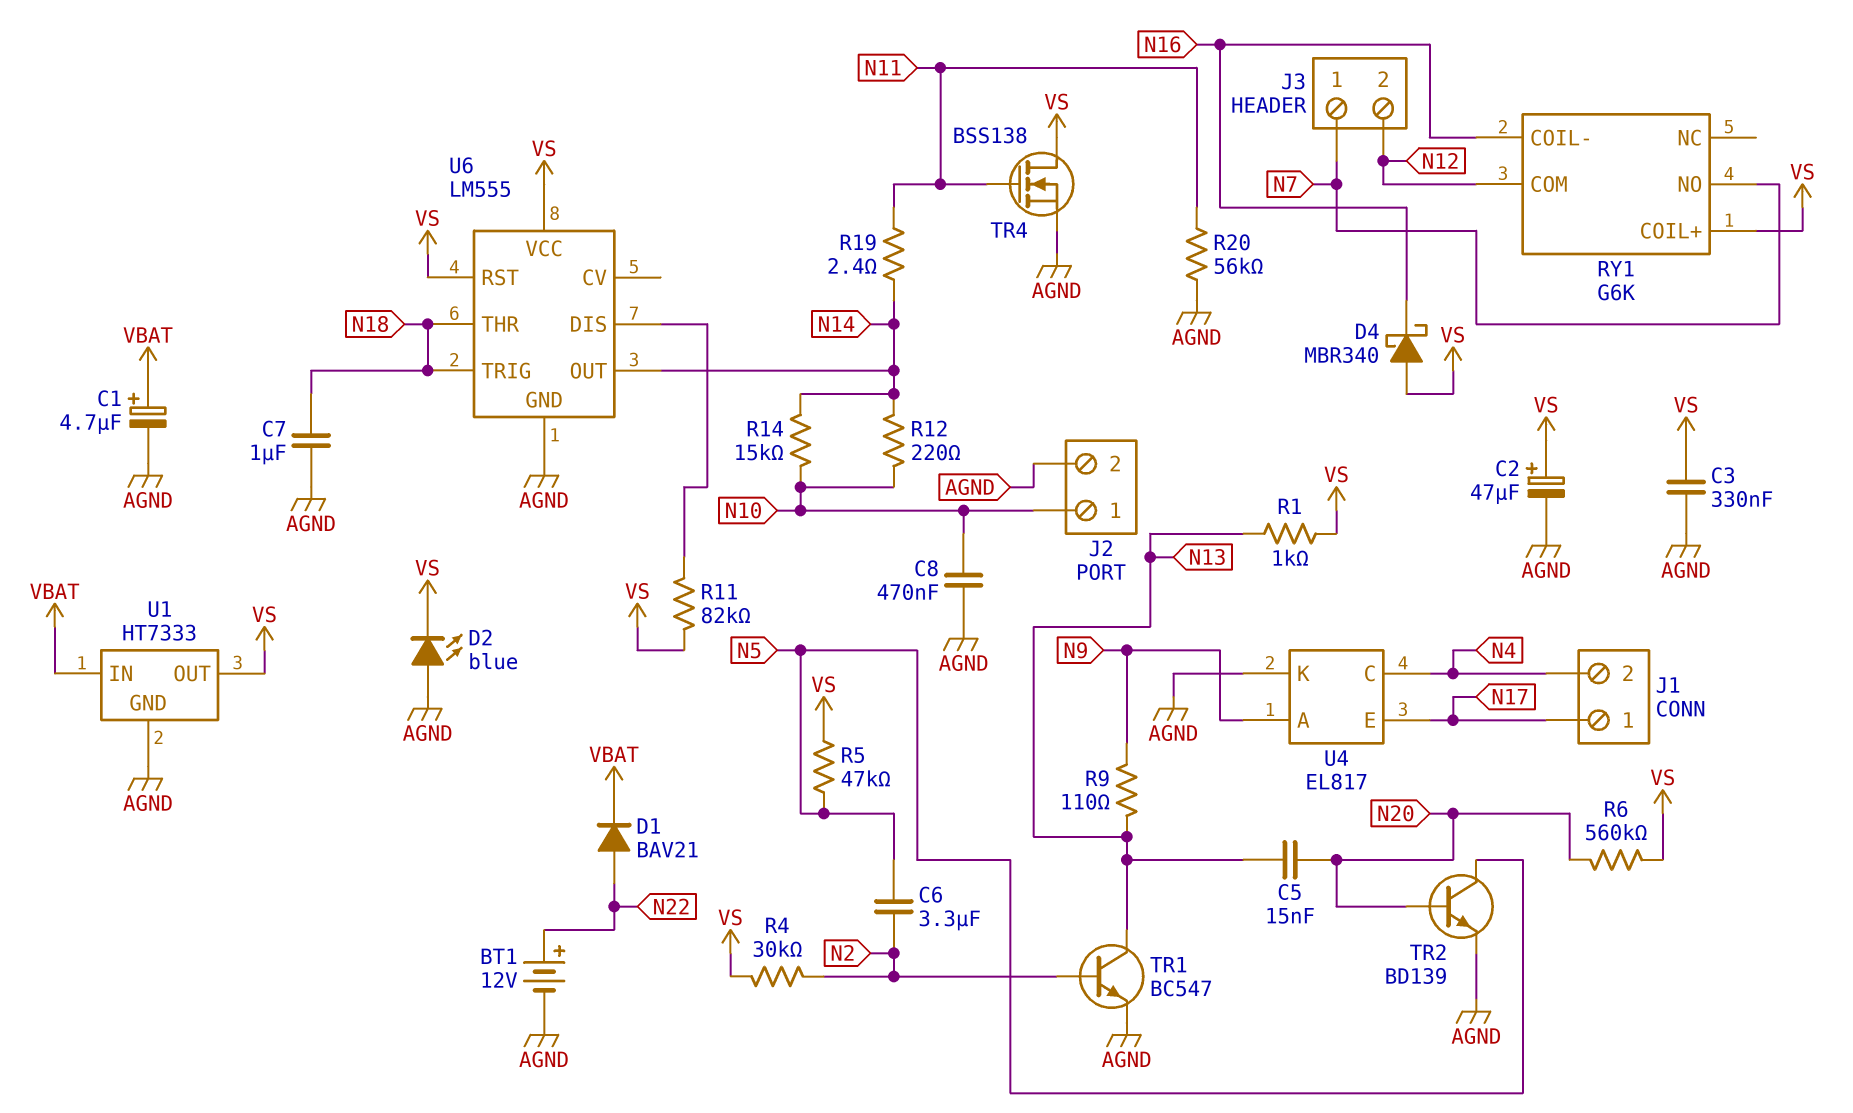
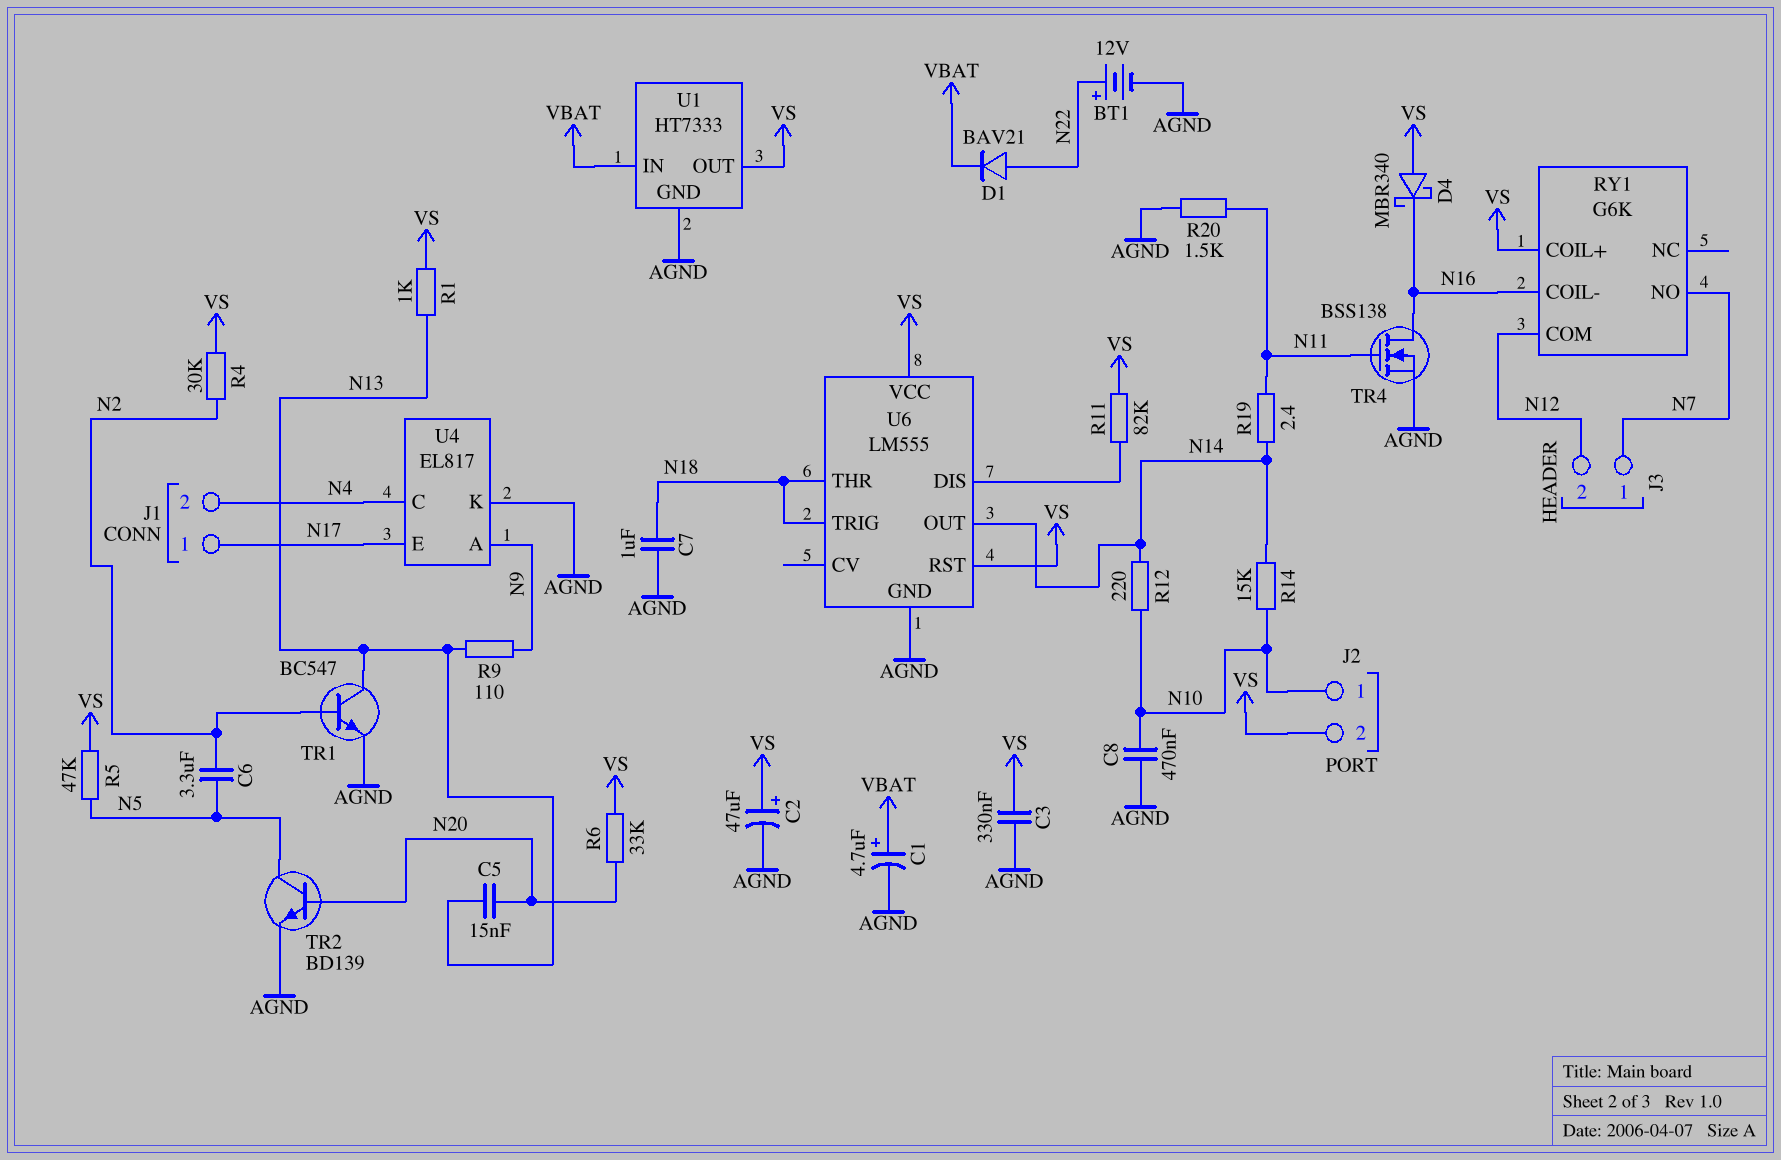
D2: LED blue (A AGND, K VS) -> none
J2 pin 2: AGND -> VS
R6: 560k (N20, VS) -> 33k (N20, VS)
R20: 56k (AGND, N11) -> 1.5k (AGND, N11)
TR4: NMOS BSS138 (G N11, D VS, S AGND) -> NMOS BSS138 (G N11, D N16, S AGND)

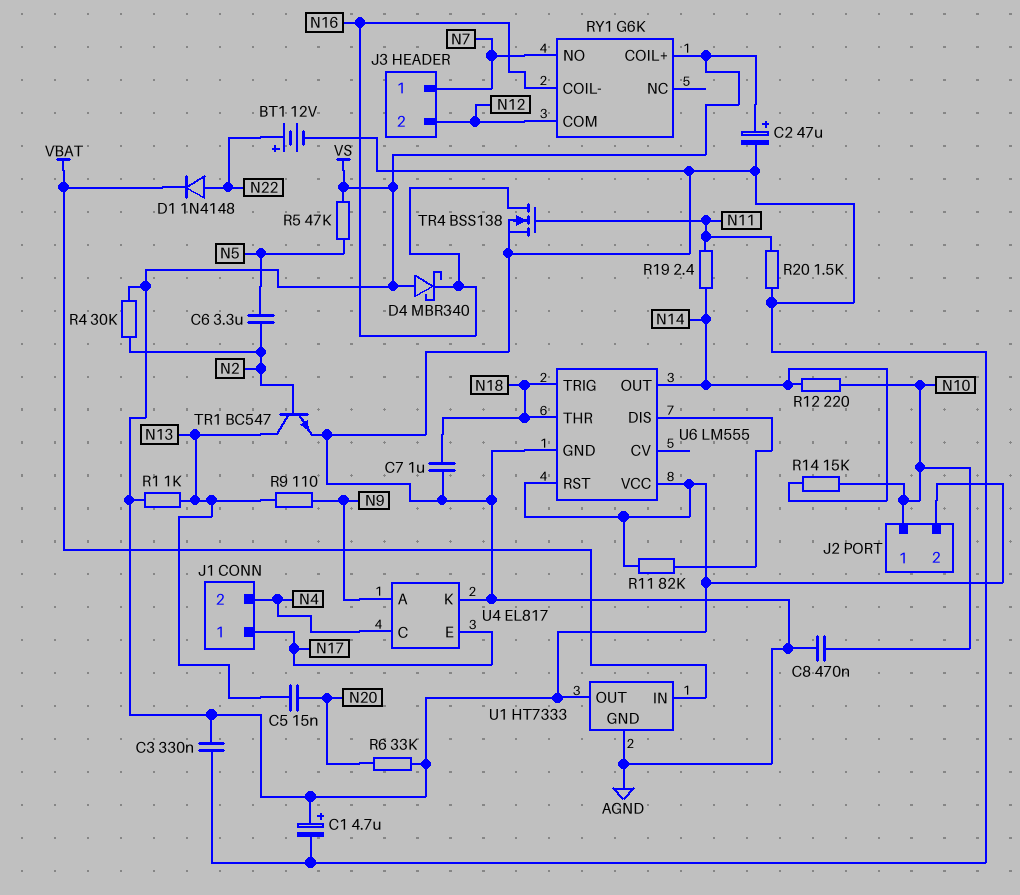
C1: 4.7uF (plus VBAT, minus AGND) -> 4.7uF (plus VS, minus AGND)
D1: diode BAV21 (A N22, K VBAT) -> diode 1N4148 (A N22, K VBAT)
TR2: NPN BD139 (B N20, C N5, E AGND) -> none

